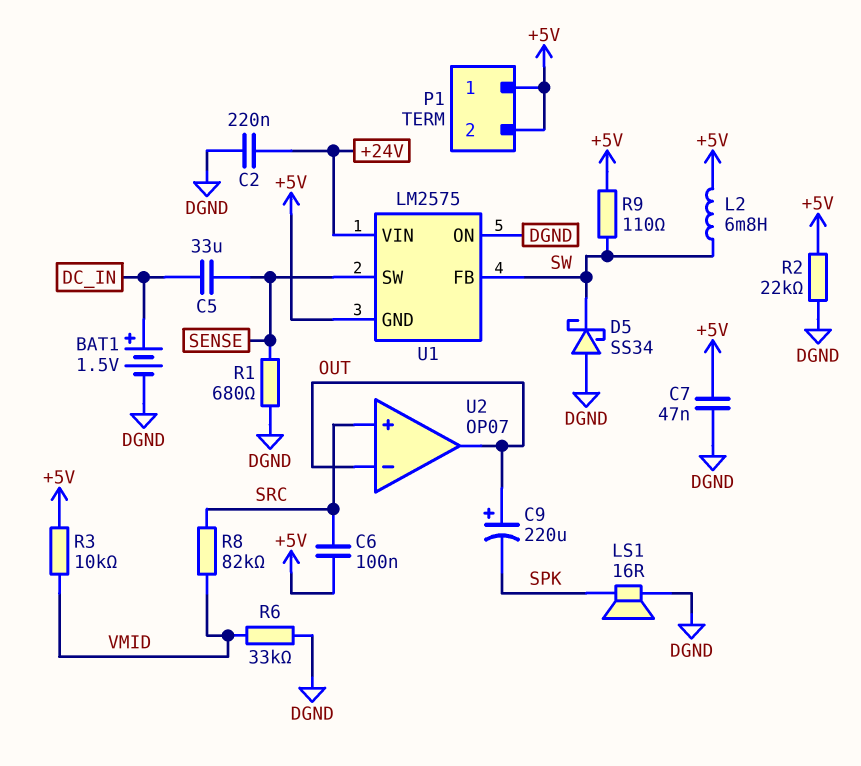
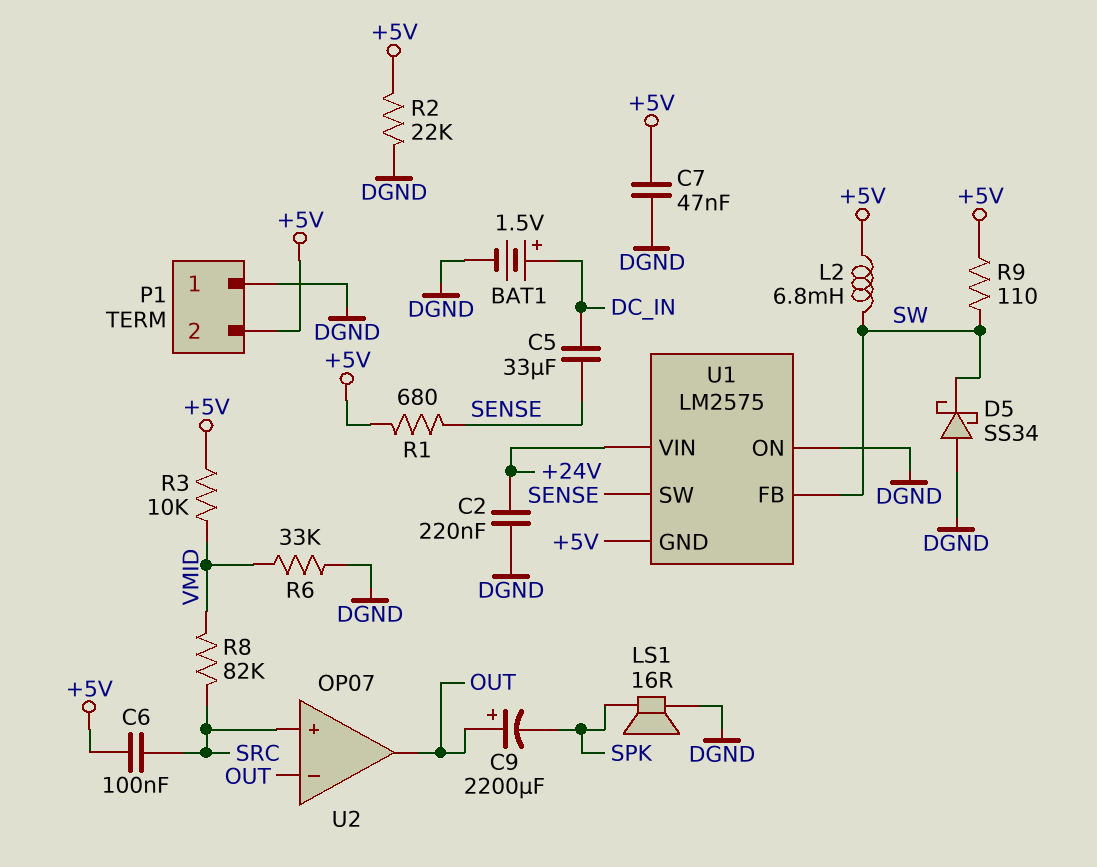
C9: 220uF (plus OUT, minus SPK) -> 2200uF (plus OUT, minus SPK)
P1 pin 1: +5V -> DGND
R1: 680 (DGND, SENSE) -> 680 (+5V, SENSE)

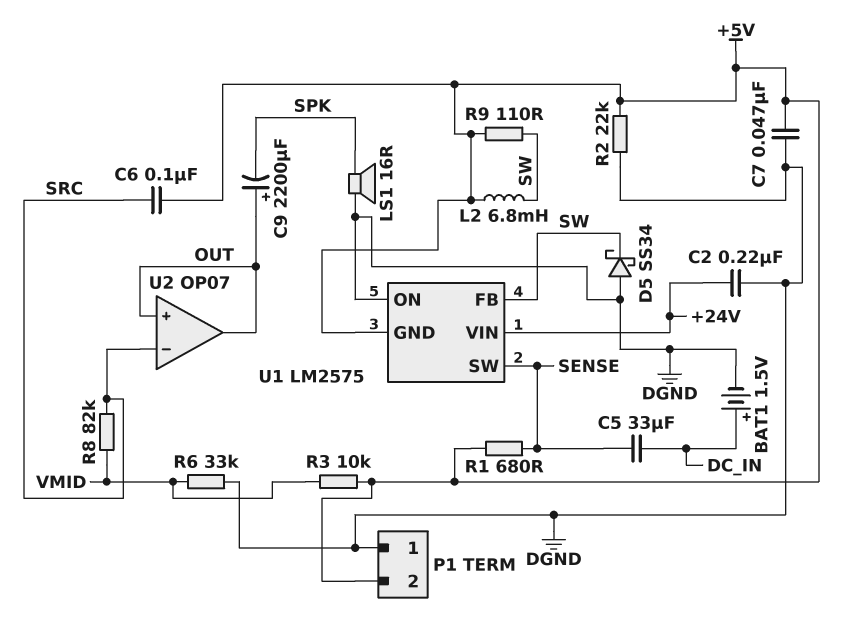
U2 pin in+: SRC -> OUT
U2 pin in-: OUT -> SRC

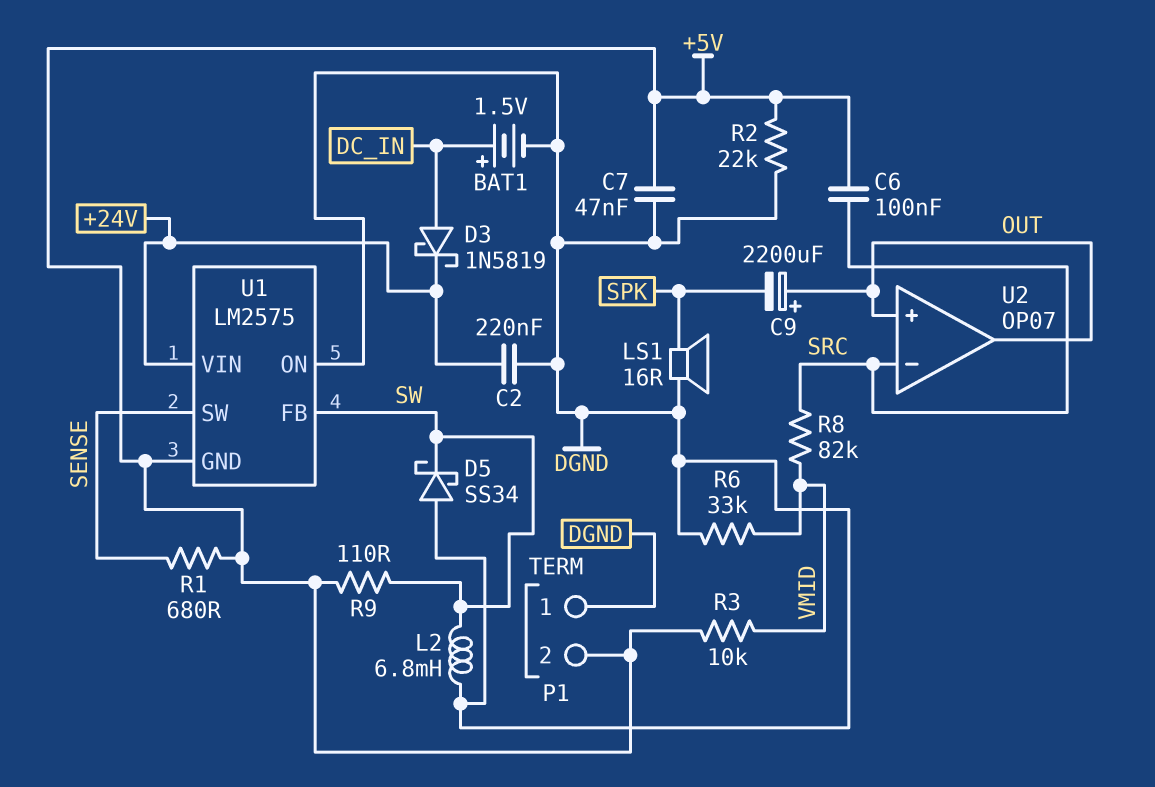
C5: 33uF (DC_IN, SENSE) -> none
D3: none -> schottky 1N5819 (A DC_IN, K +24V)
L2: 6.8mH (+5V, SW) -> 6.8mH (DGND, SW)

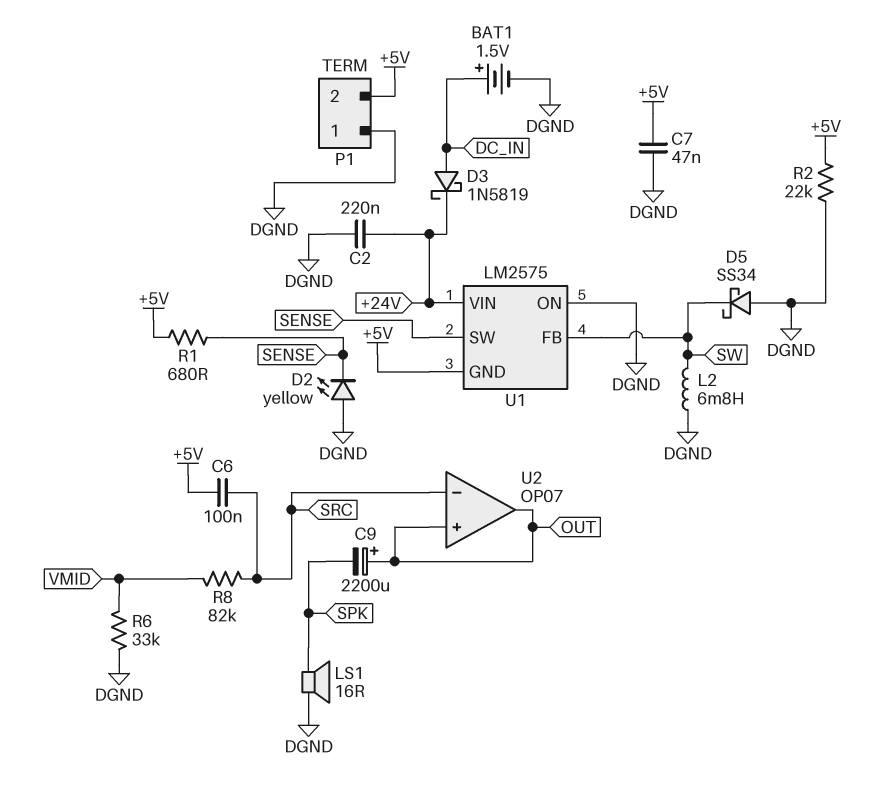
D2: none -> LED yellow (A DGND, K SENSE)
R3: 10k (+5V, VMID) -> none
R9: 110 (+5V, SW) -> none

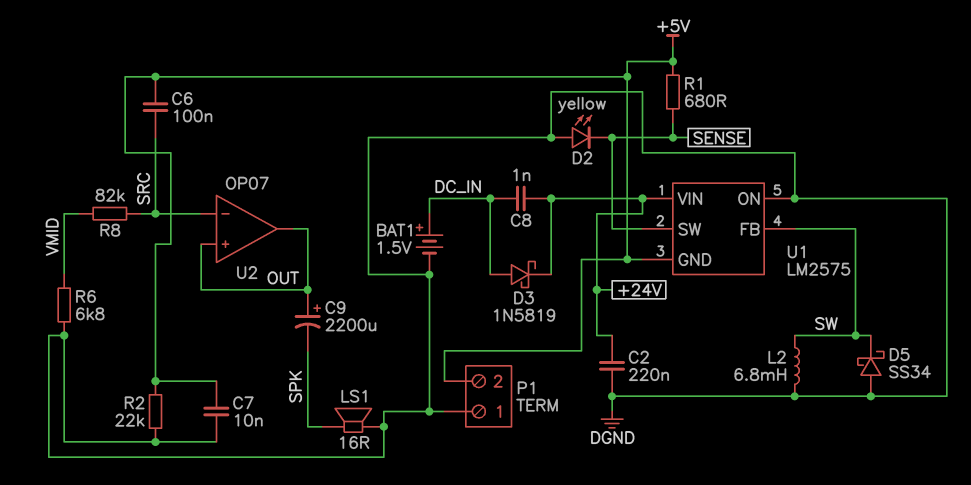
C7: 47nF (+5V, DGND) -> 10nF (+5V, DGND)
C8: none -> 1nF (+24V, DC_IN)
R6: 33k (DGND, VMID) -> 6.8k (DGND, VMID)

